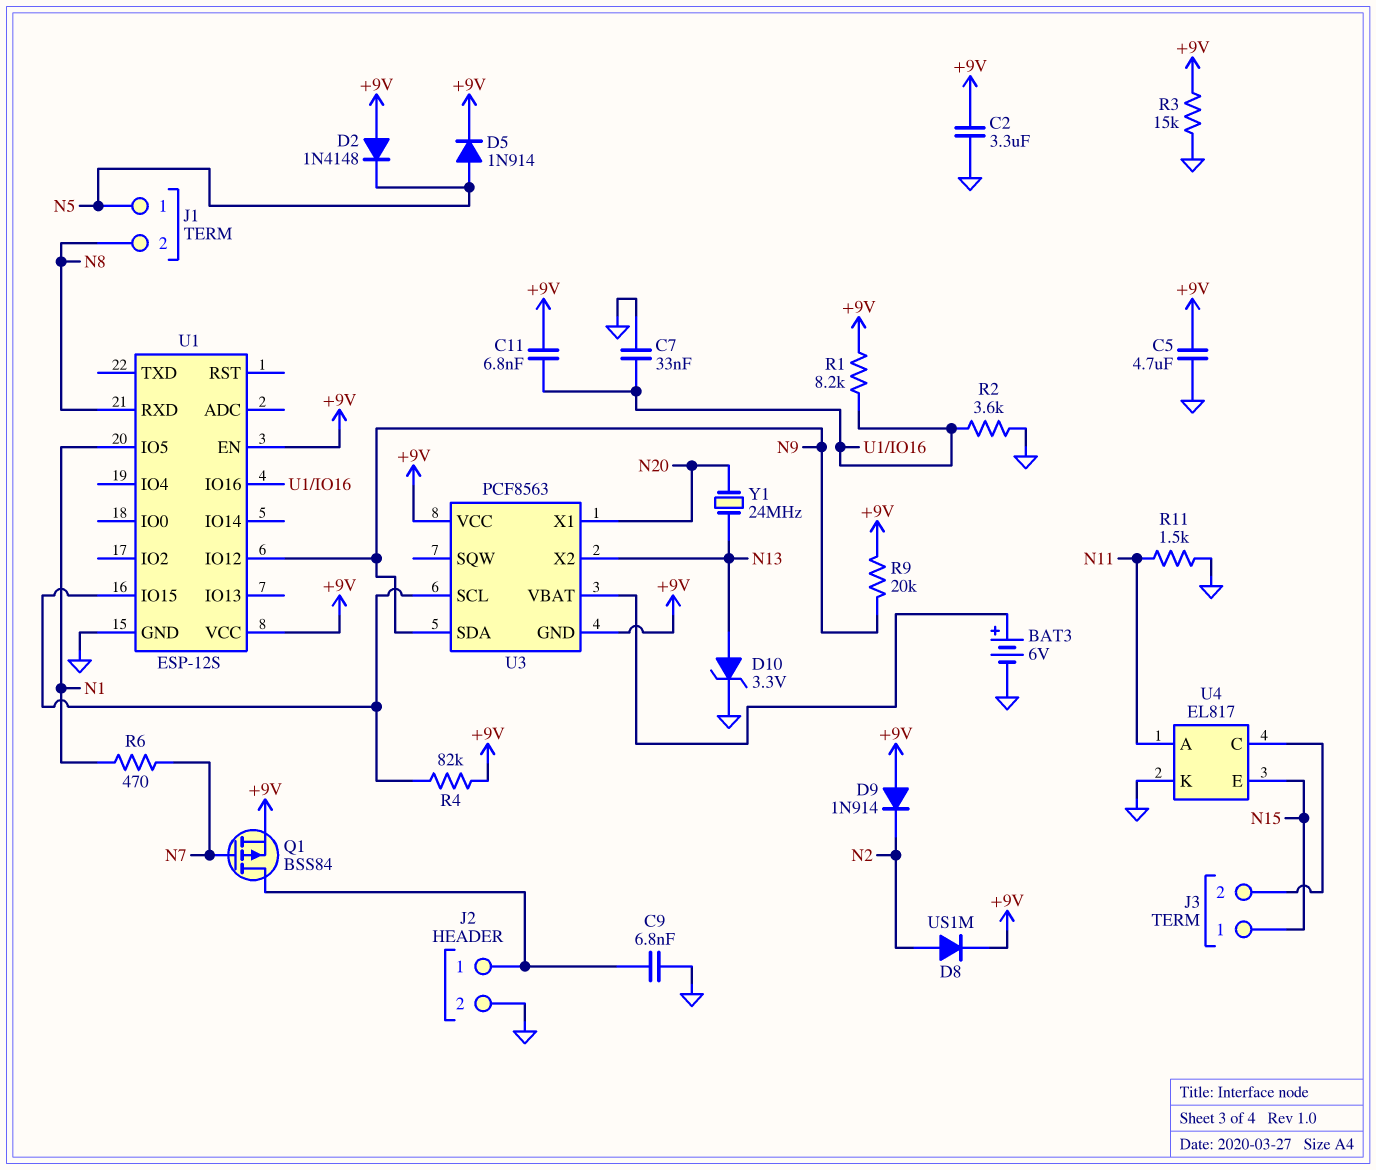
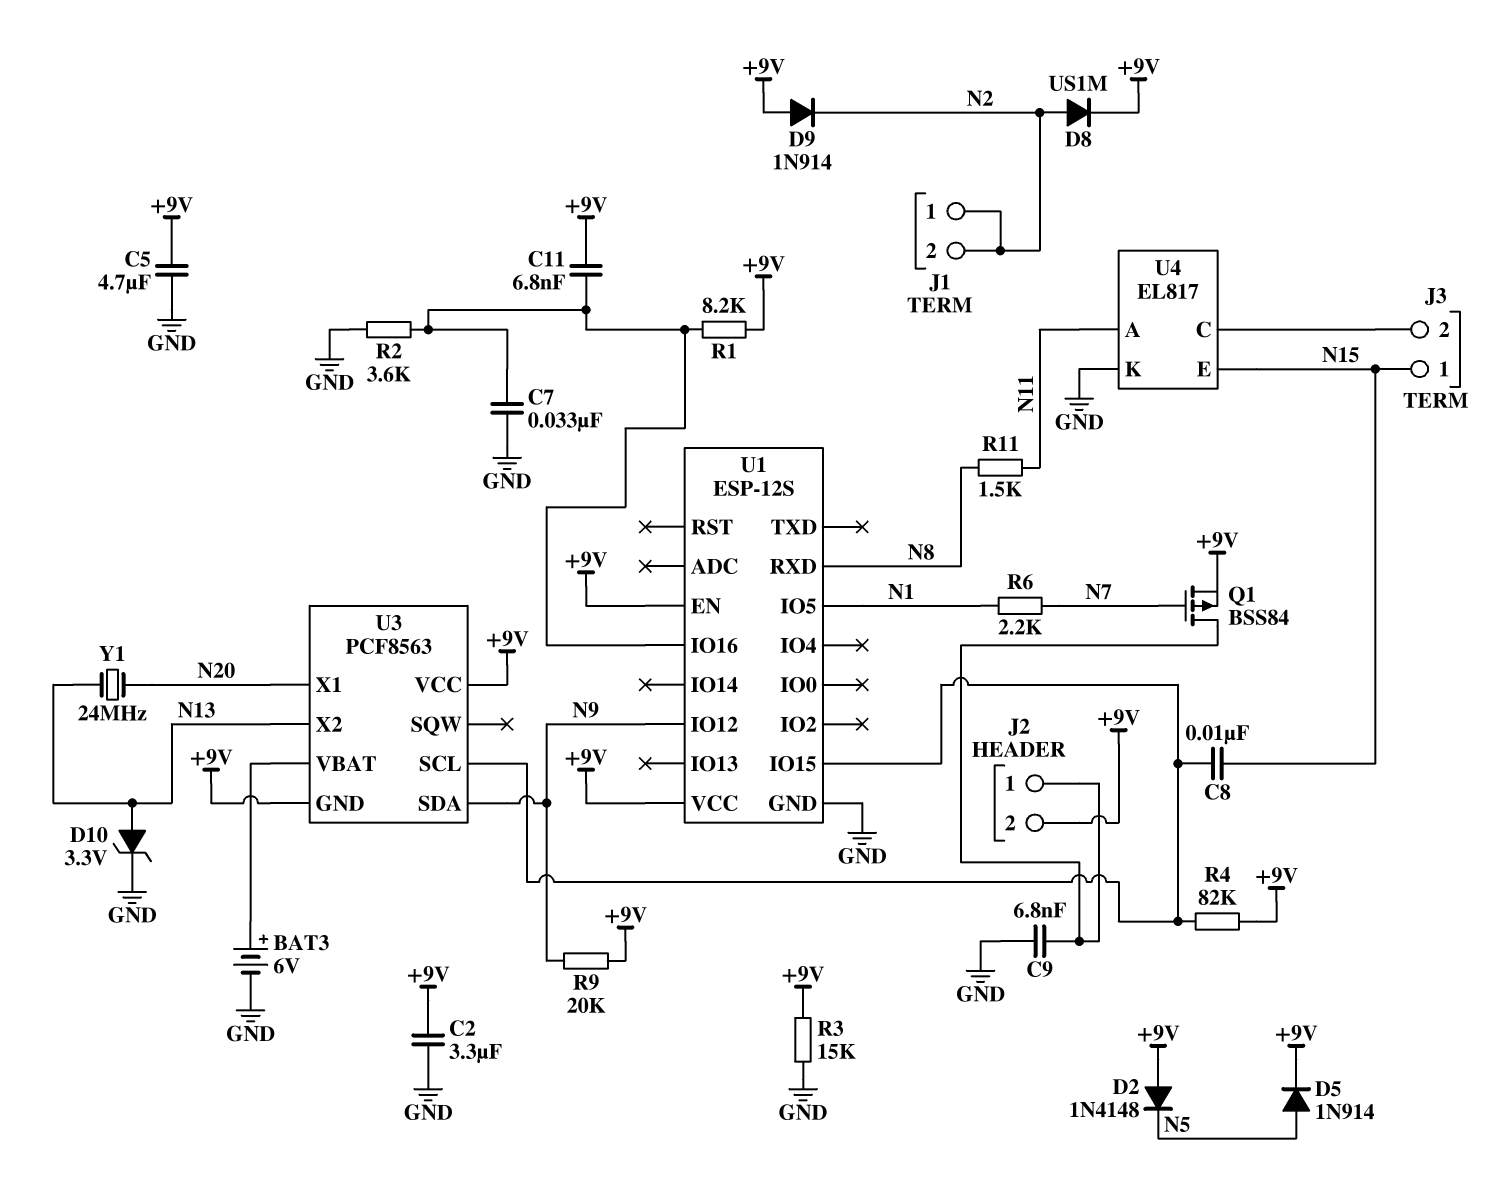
C8: none -> 10nF (N15, U1/IO15)
J1 pin 1: N5 -> N2
J1 pin 2: N8 -> N2
J2 pin 2: GND -> +9V
R6: 470 (N1, N7) -> 2.2k (N1, N7)
R11: 1.5k (GND, N11) -> 1.5k (N8, N11)

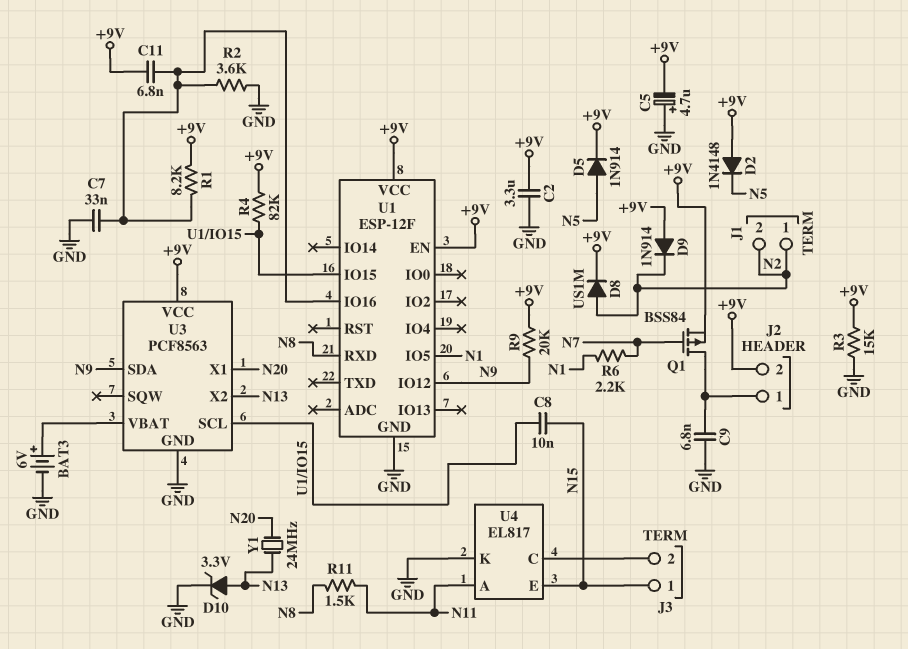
C5: 4.7uF (+9V, GND) -> 4.7uF (plus GND, minus +9V)
U1: ESP-12S -> ESP-12F
U3 pin GND: +9V -> GND

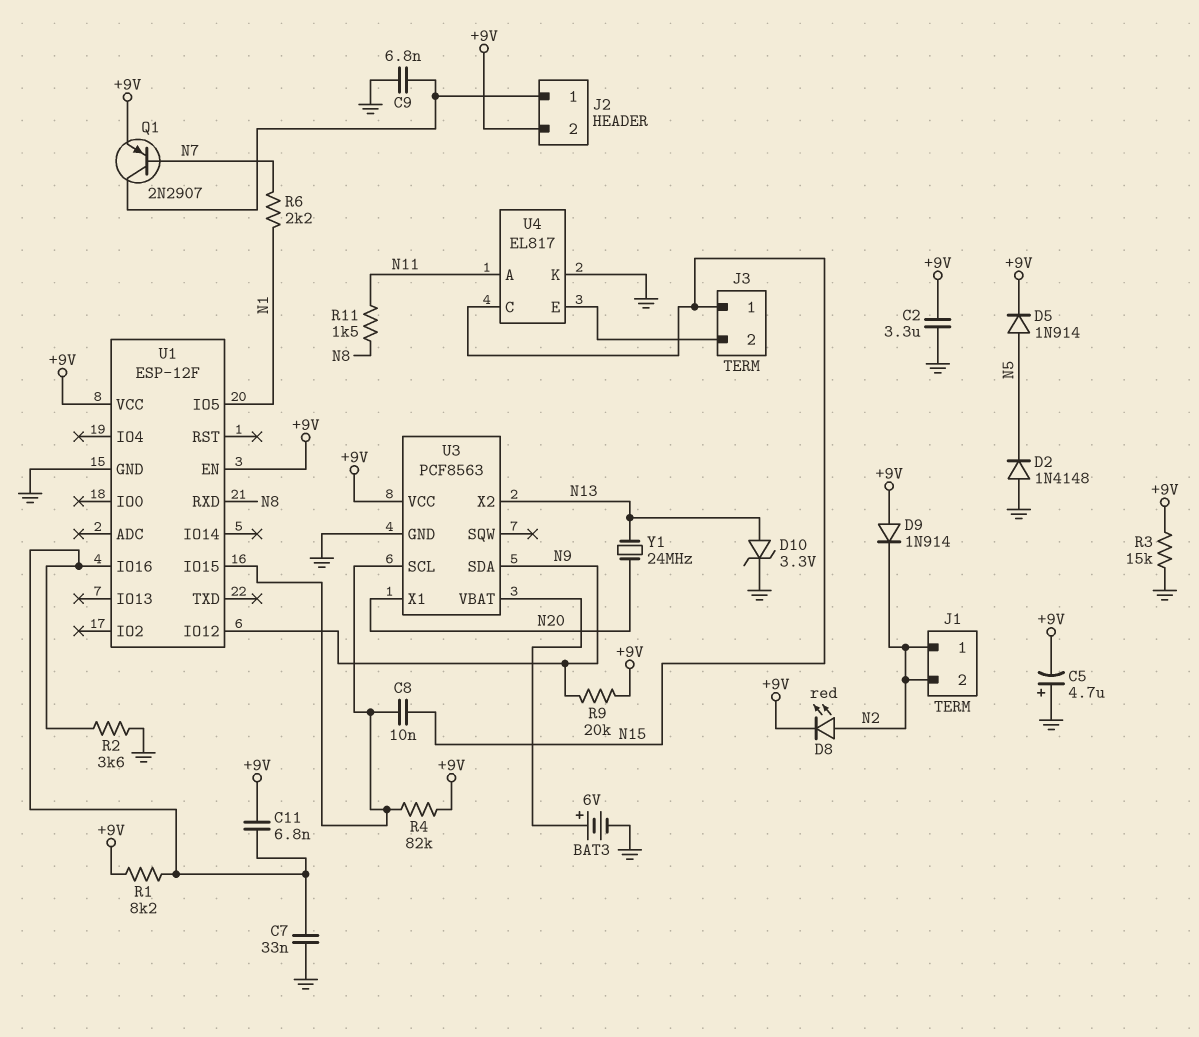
D2: diode 1N4148 (A +9V, K N5) -> diode 1N4148 (A GND, K N5)
D8: diode US1M (A N2, K +9V) -> LED red (A N2, K +9V)
Q1: PMOS BSS84 (G N7, D J2/1, S +9V) -> PNP 2N2907 (B N7, C J2/1, E +9V)
U4 pin C: J3/2 -> N15
U4 pin E: N15 -> J3/2

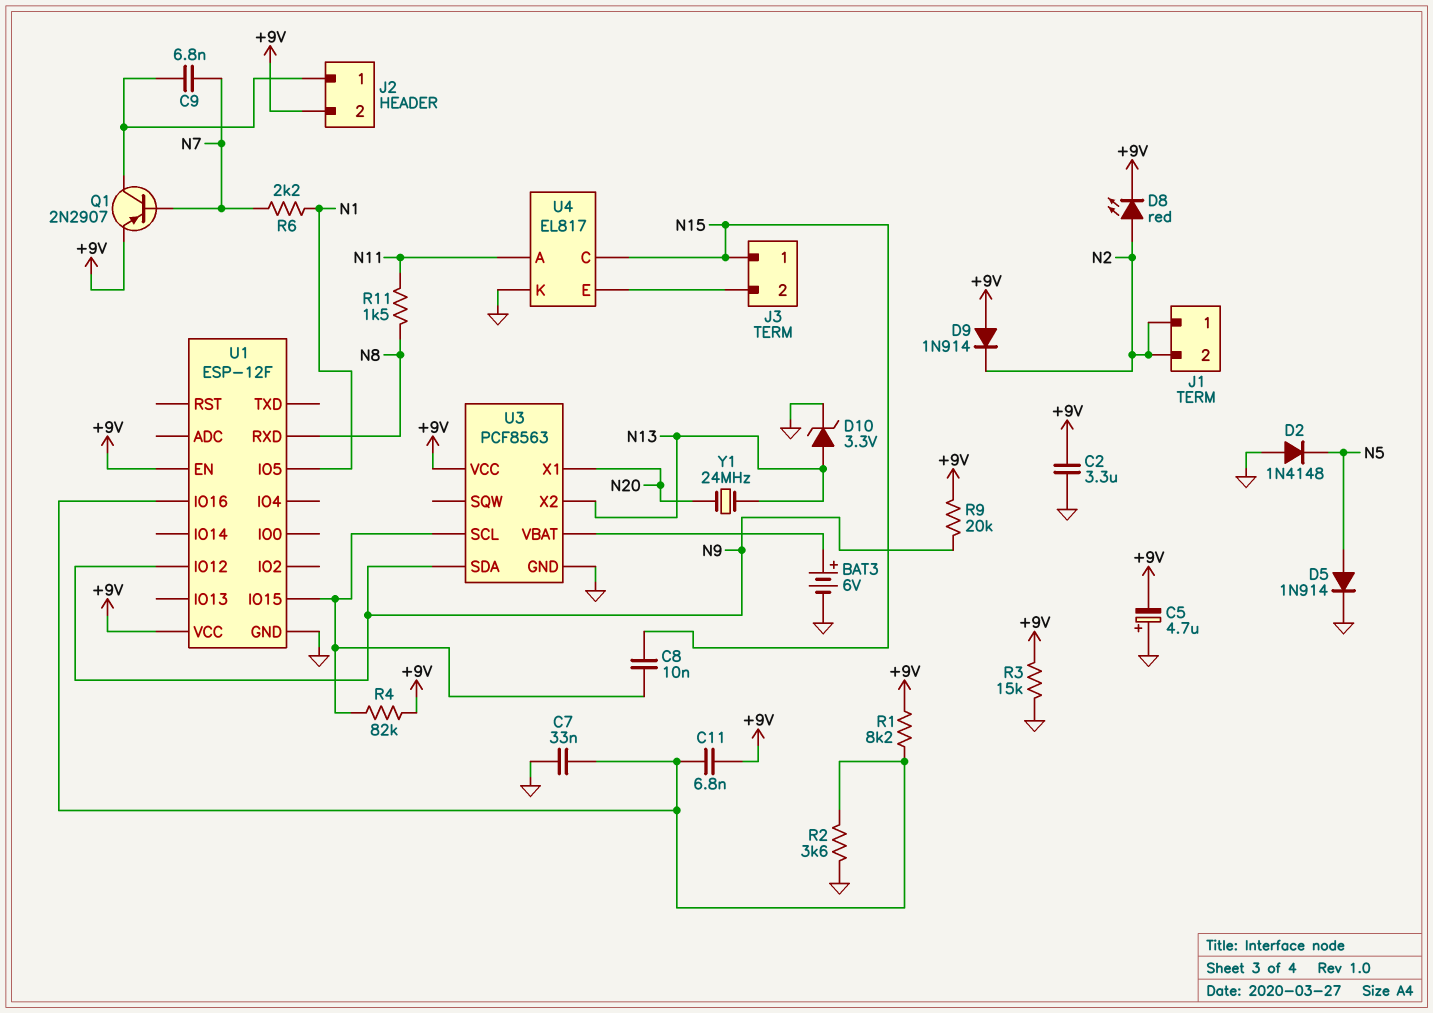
C9: 6.8nF (GND, J2/1) -> 6.8nF (J2/1, N7)
D5: diode 1N914 (A N5, K +9V) -> diode 1N914 (A N5, K GND)

